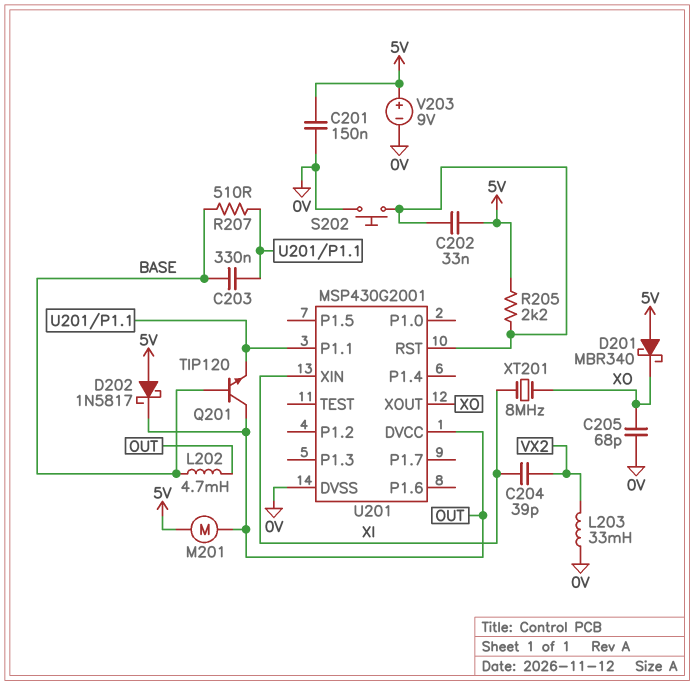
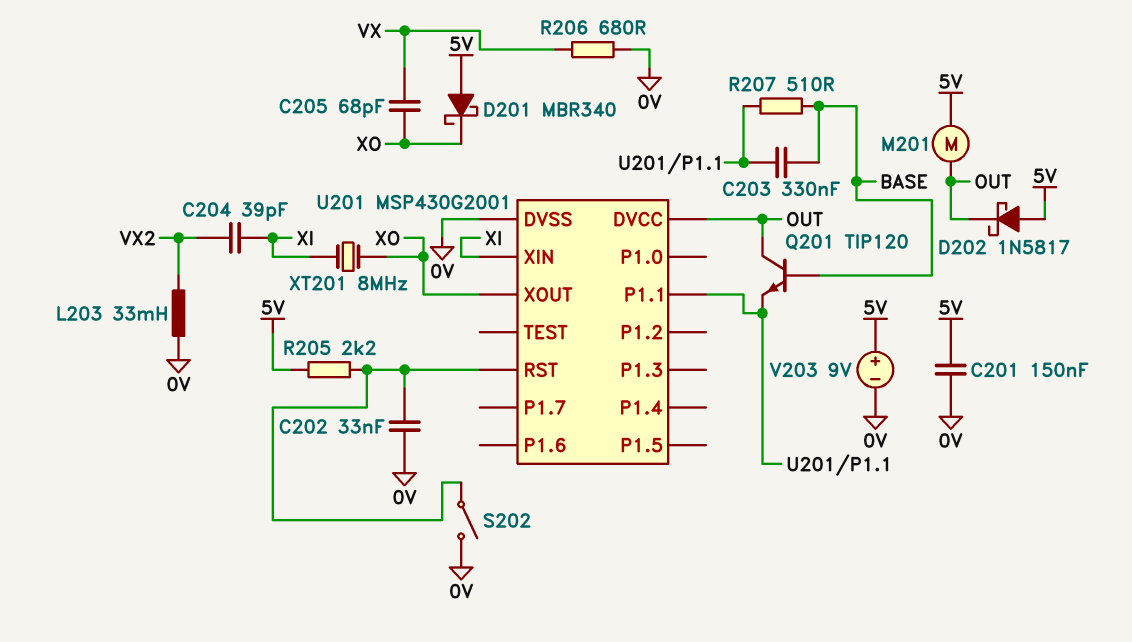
C202: 33nF (5V, U201/RST) -> 33nF (0V, U201/RST)
C205: 68pF (0V, XO) -> 68pF (VX, XO)
L202: 4.7mH (BASE, OUT) -> none
R206: none -> 680 (0V, VX)
S202: button (0V, U201/RST) -> switch (0V, U201/RST)

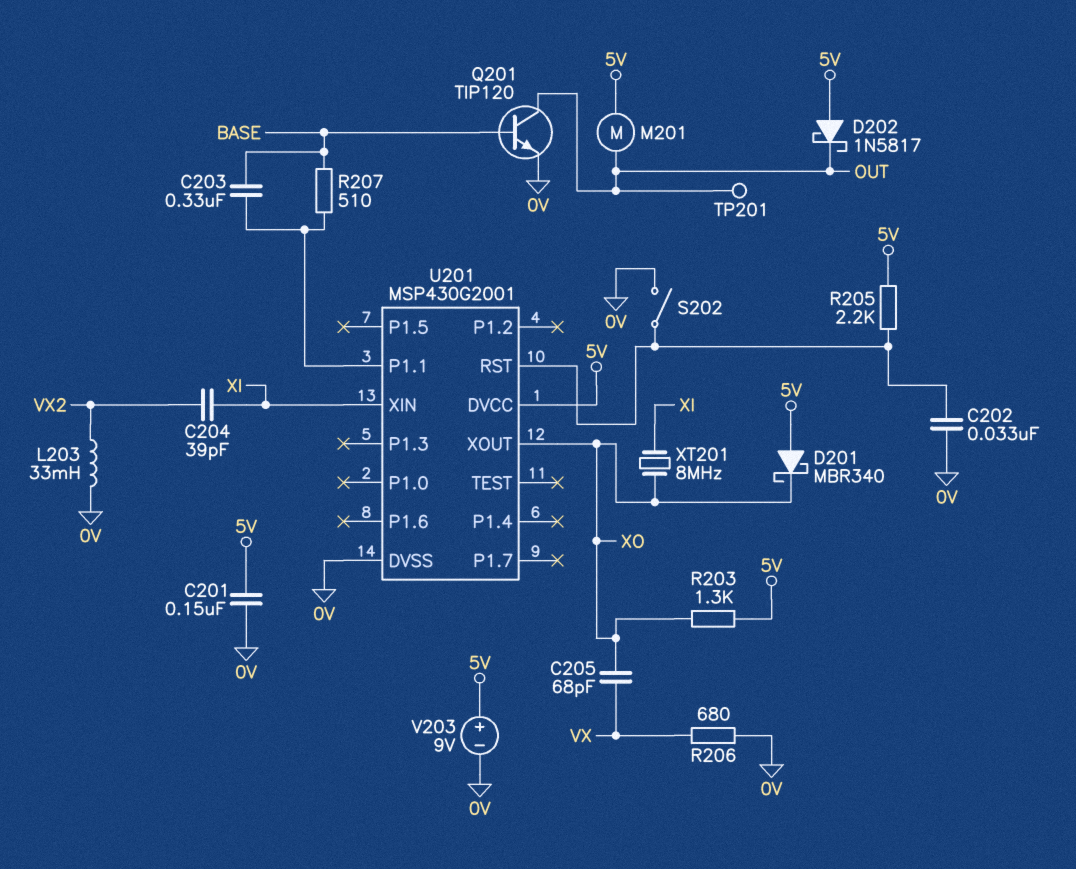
Q201: NPN TIP120 (B BASE, C OUT, E U201/P1.1) -> NPN TIP120 (B BASE, C OUT, E 0V)
R203: none -> 1.3k (5V, XO)
TP201: none -> test point (OUT)
U201 pin DVCC: OUT -> 5V

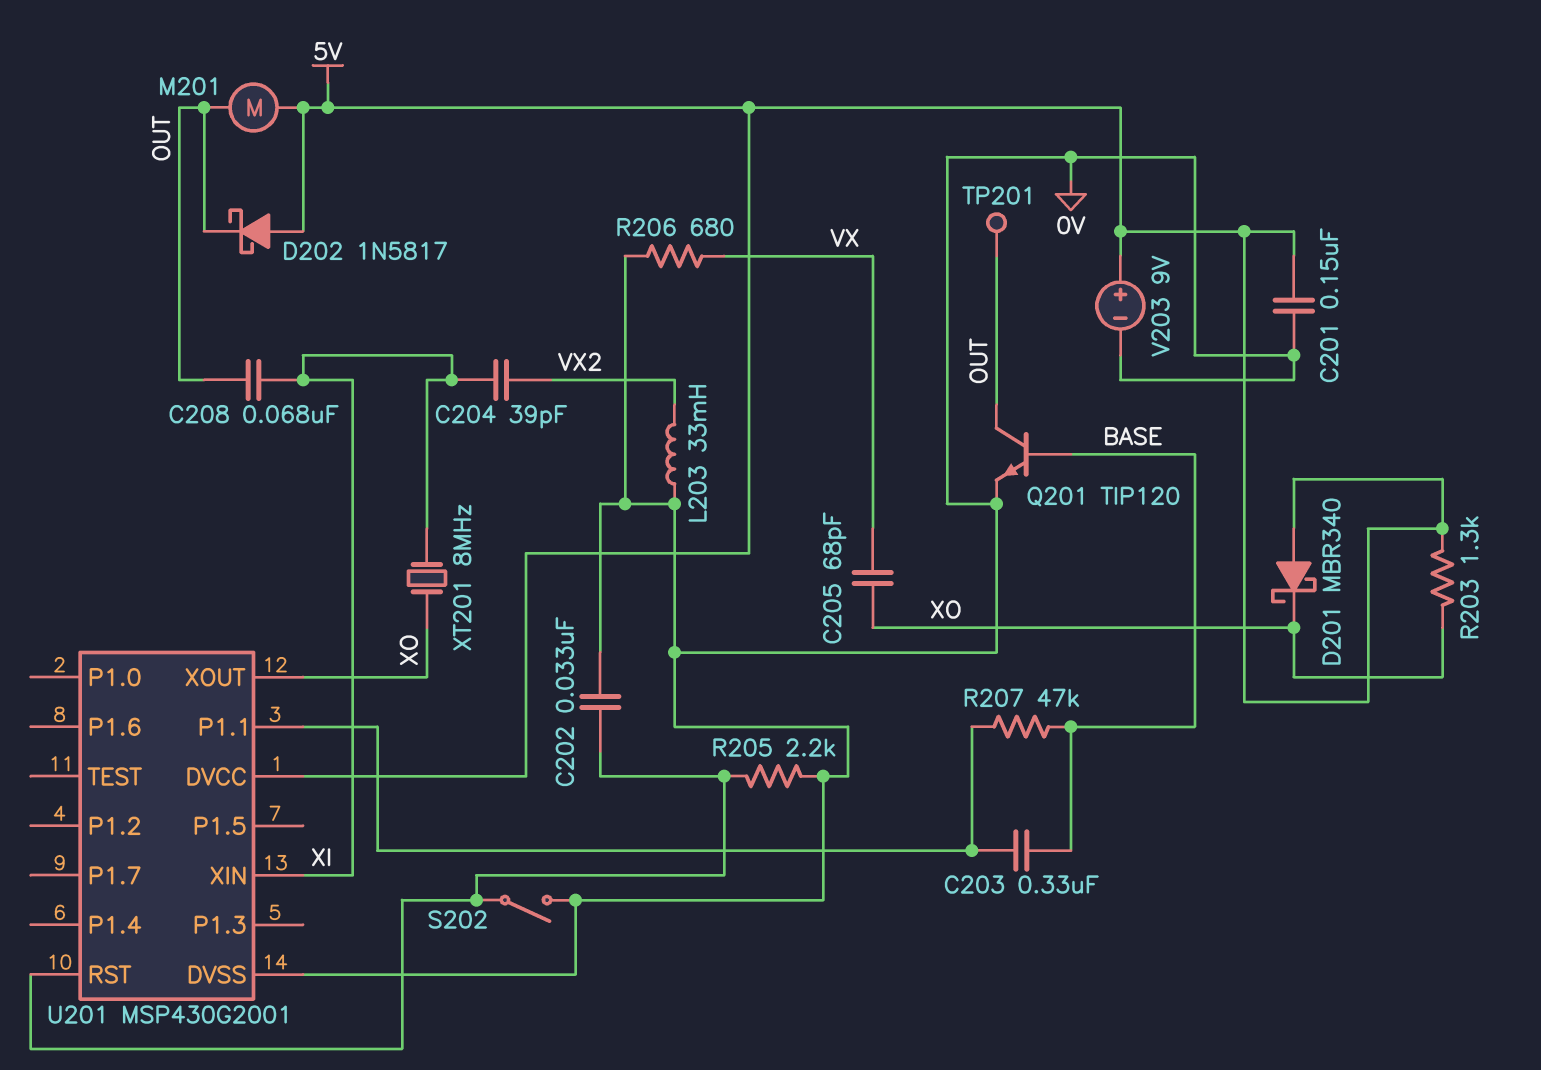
C208: none -> 68nF (OUT, XI)
R205: 2.2k (5V, U201/RST) -> 2.2k (0V, U201/RST)
R207: 510 (BASE, U201/P1.1) -> 47k (BASE, U201/P1.1)

